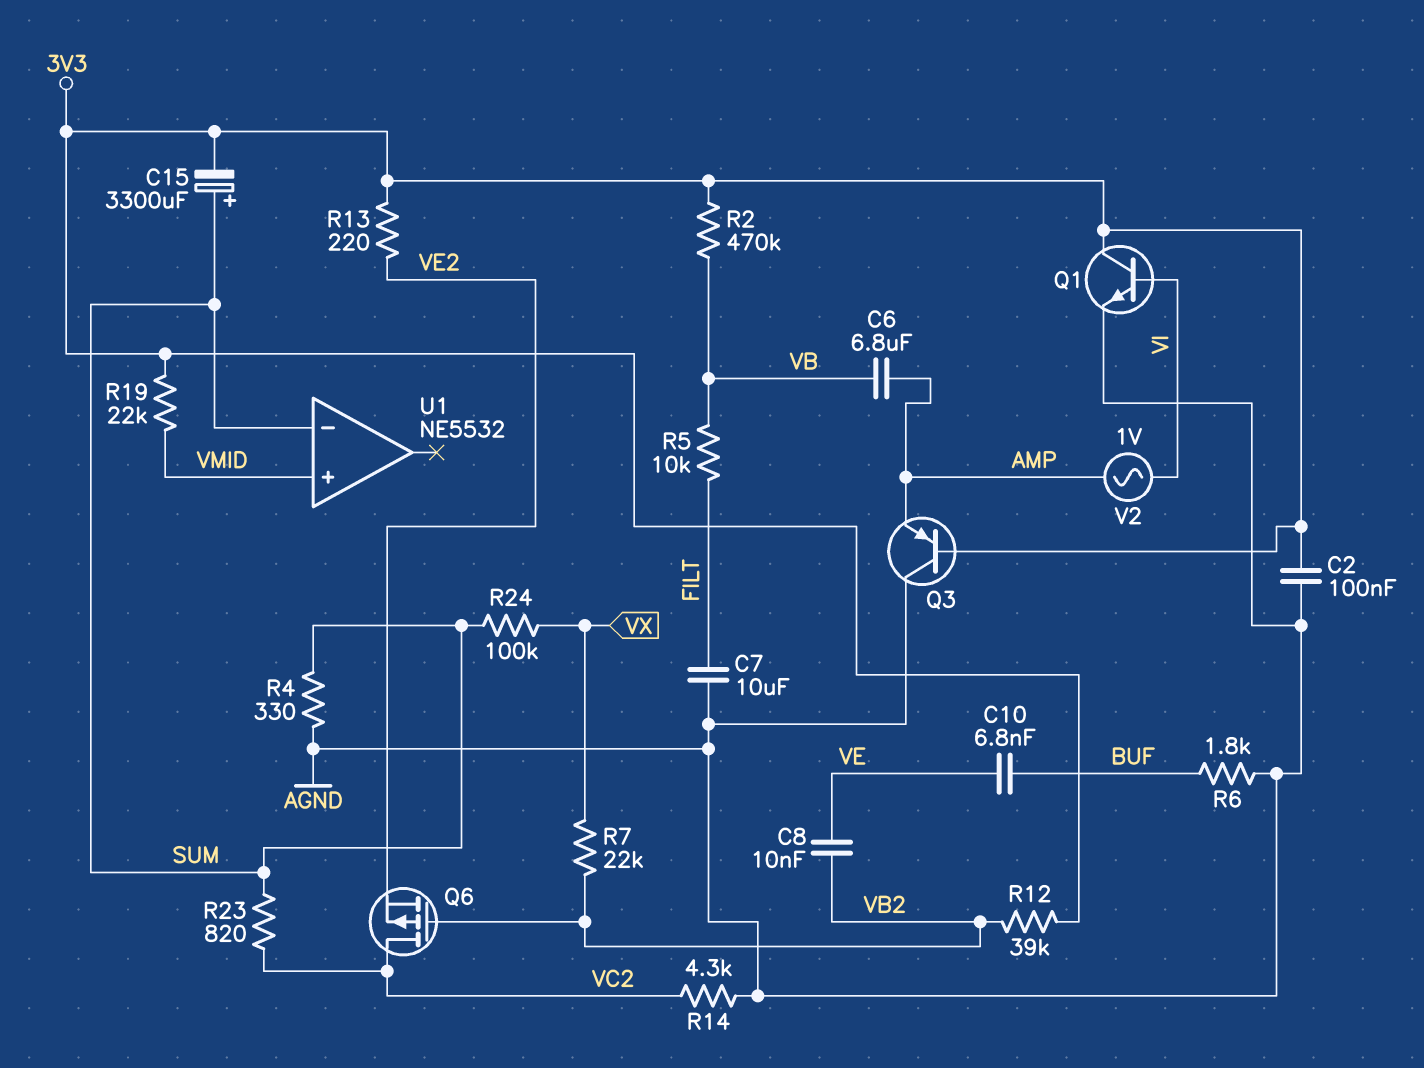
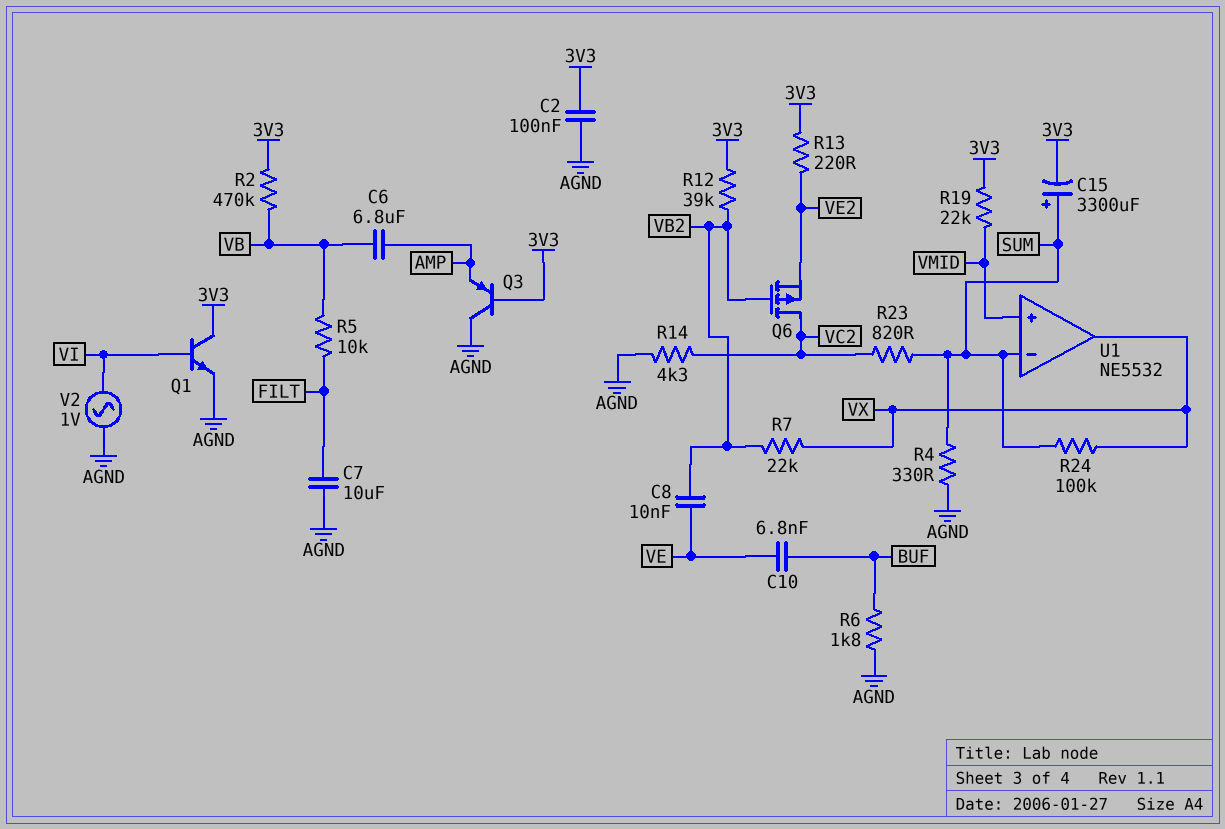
U1 pin out: none -> VX
V2: AC 1V (AMP, VI) -> AC 1V (AGND, VI)

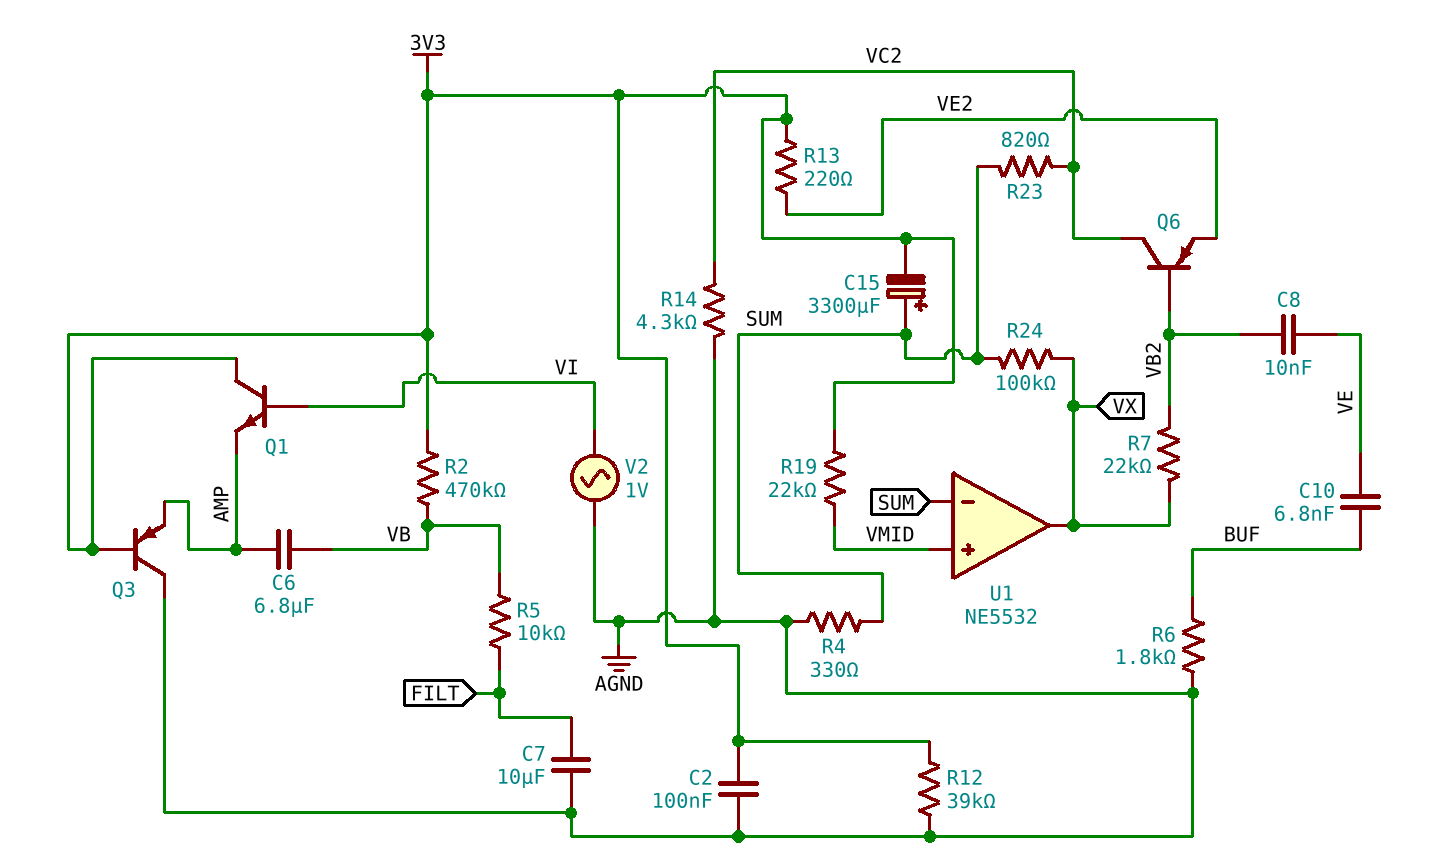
Q1: NPN (B VI, C 3V3, E AGND) -> NPN (B VI, C 3V3, E AMP)
Q6: PMOS (G VB2, D VC2, S VE2) -> PNP (B VB2, C VC2, E VE2)
R12: 39k (3V3, VB2) -> 39k (3V3, AGND)

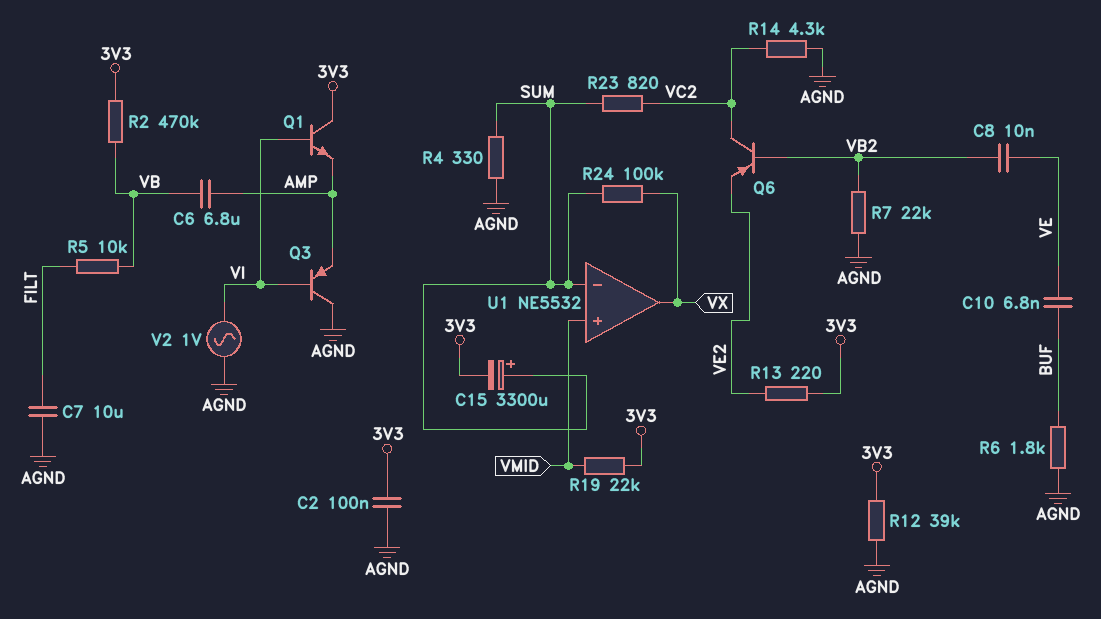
Q3: PNP (B 3V3, C AGND, E AMP) -> PNP (B VI, C AGND, E AMP)
R7: 22k (VB2, VX) -> 22k (AGND, VB2)

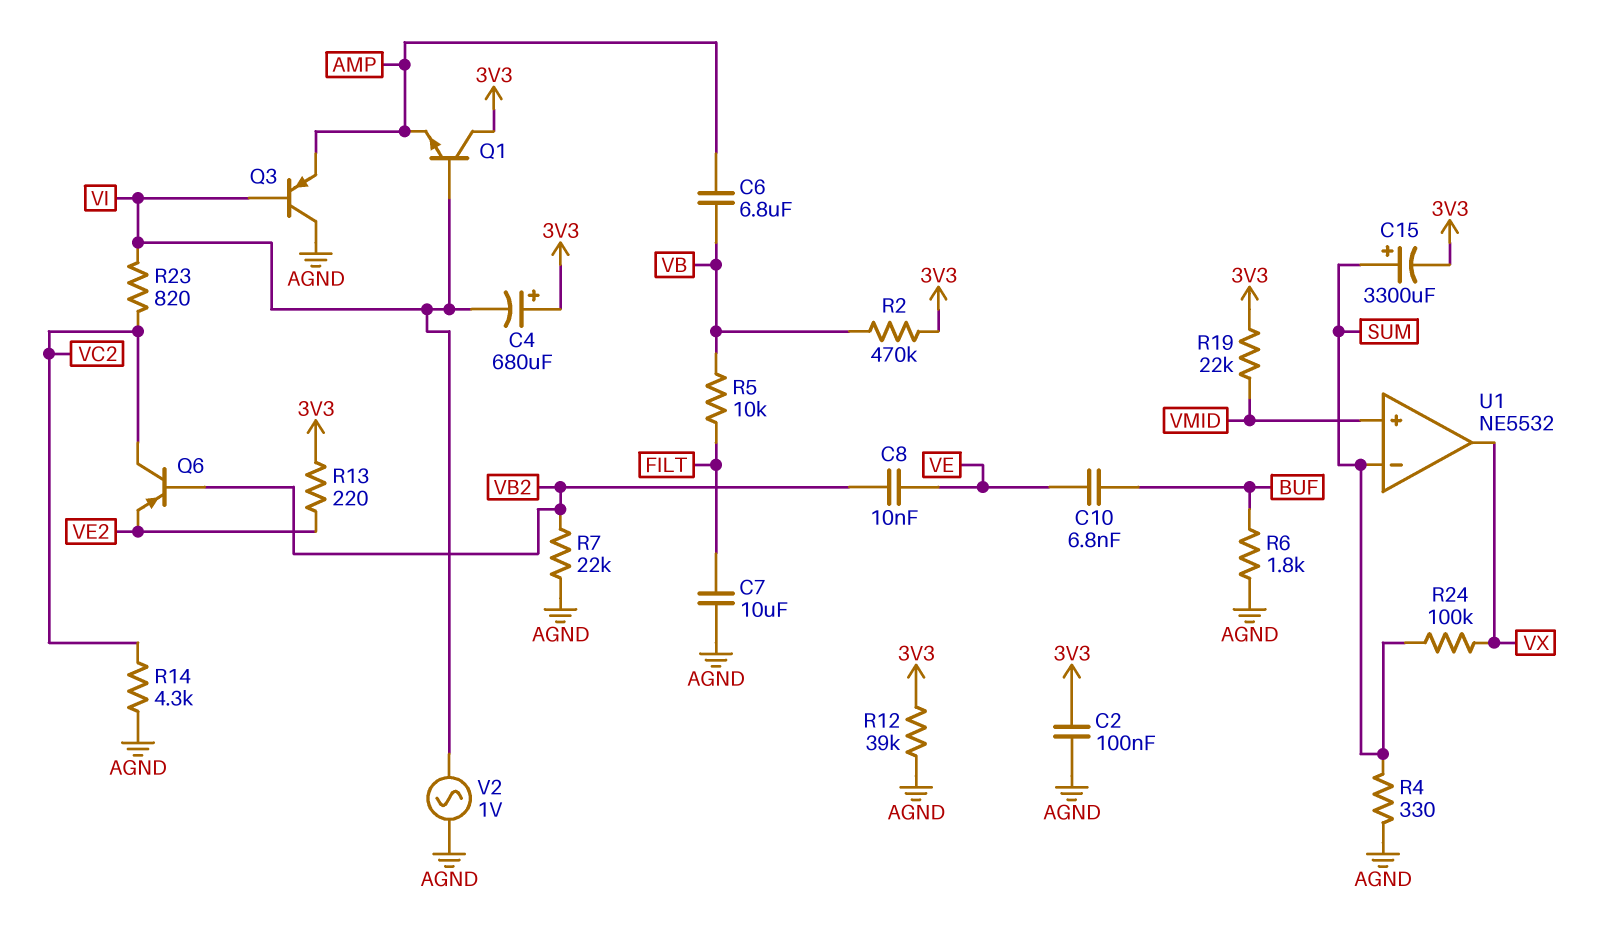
C4: none -> 680uF (plus 3V3, minus VI)
R23: 820 (SUM, VC2) -> 820 (VC2, VI)

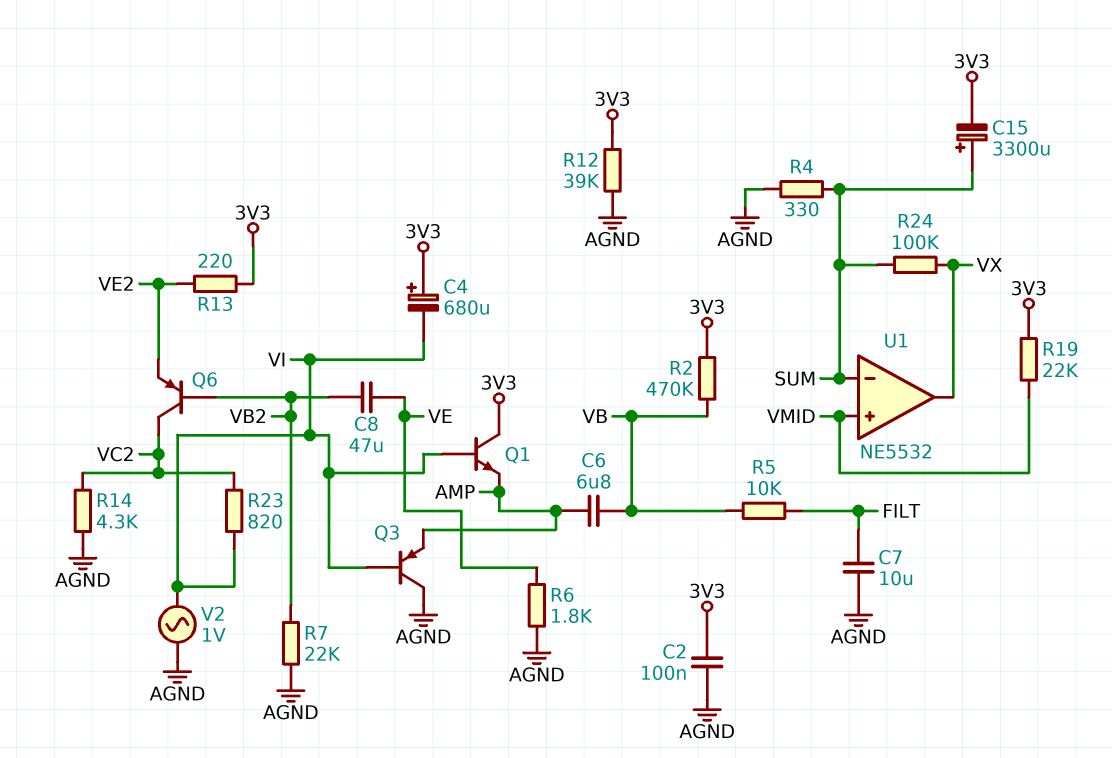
C8: 10nF (VB2, VE) -> 47uF (VB2, VE)
C10: 6.8nF (BUF, VE) -> none
R6: 1.8k (AGND, BUF) -> 1.8k (AGND, VE)

